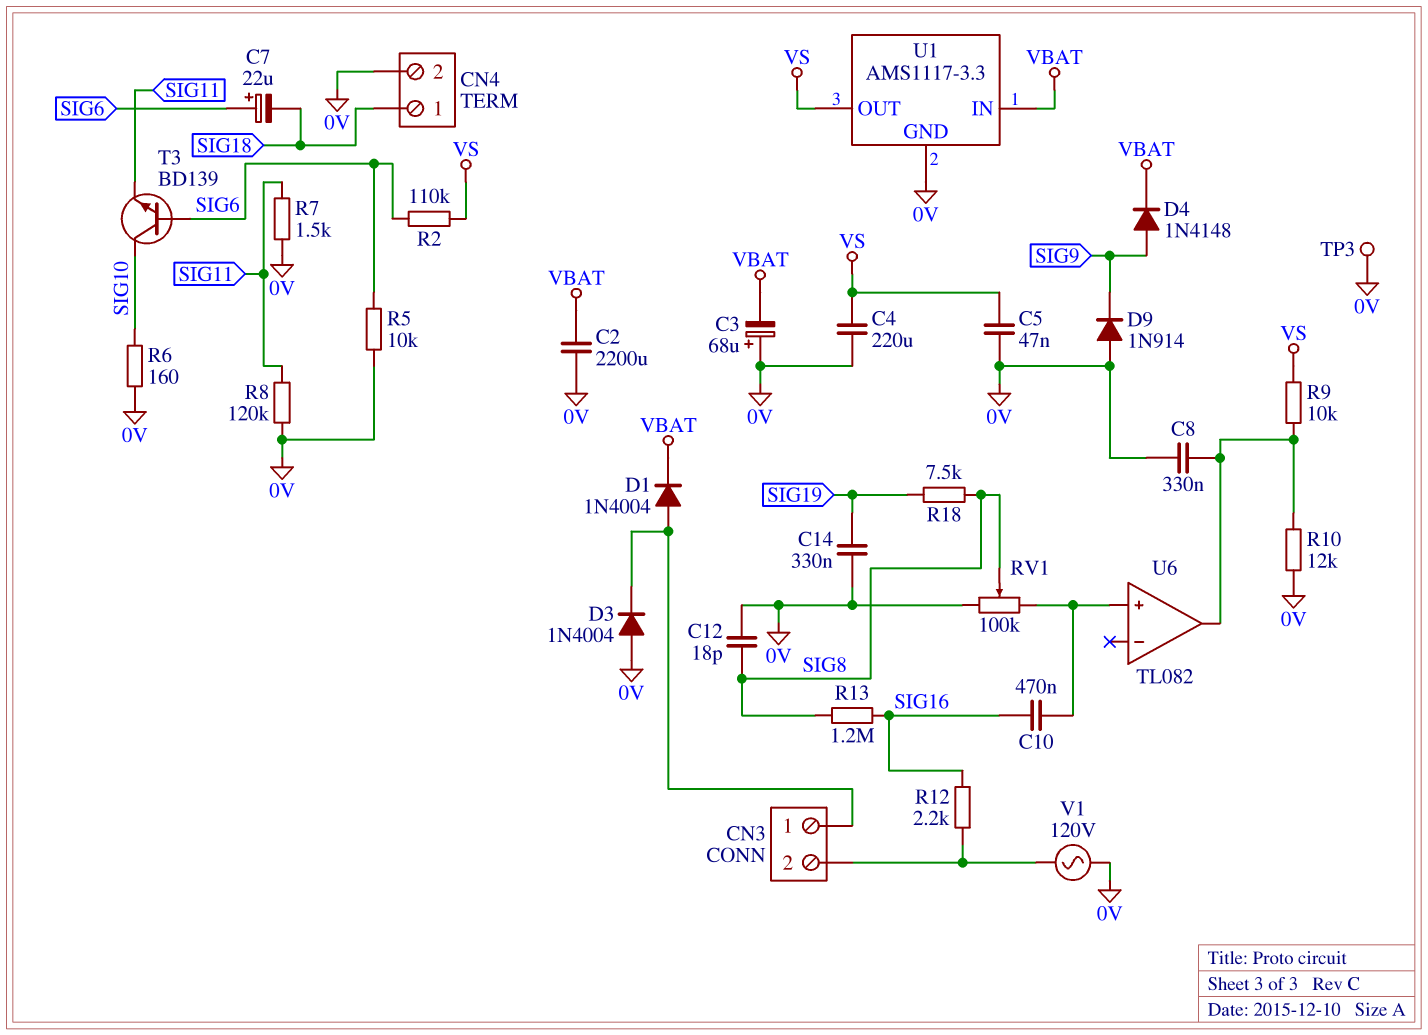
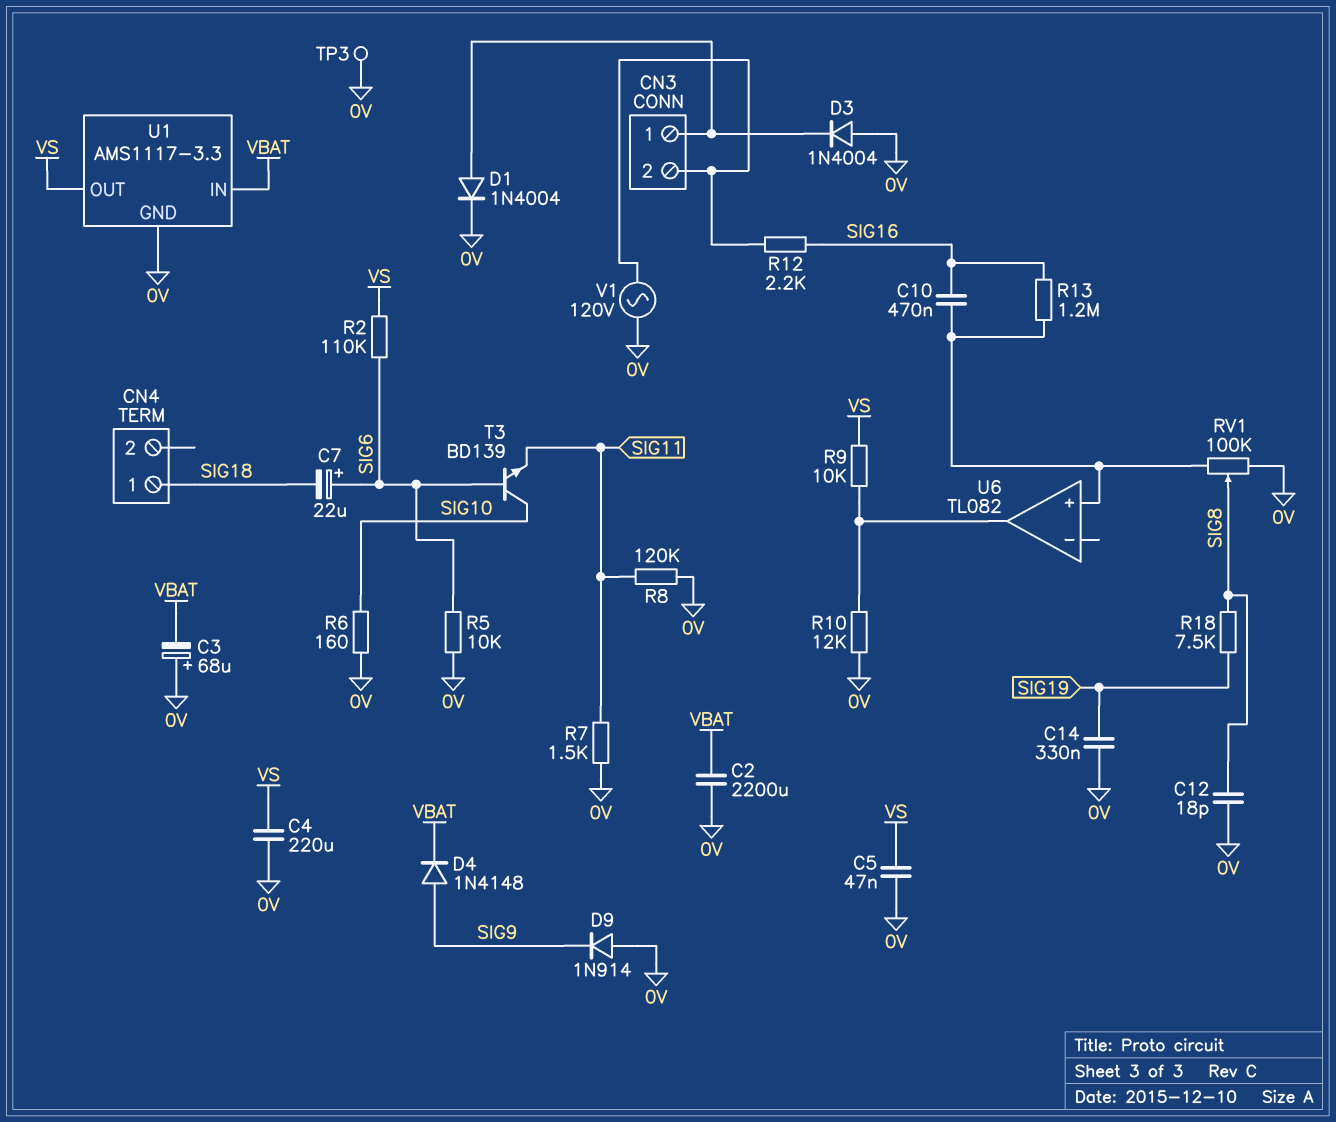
C8: 330nF (0V, U6/out) -> none
CN4 pin 2: 0V -> none
D1: diode 1N4004 (A CN3/1, K VBAT) -> diode 1N4004 (A CN3/1, K 0V)
R13: 1.2M (SIG8, SIG16) -> 1.2M (SIG16, U6/in+)

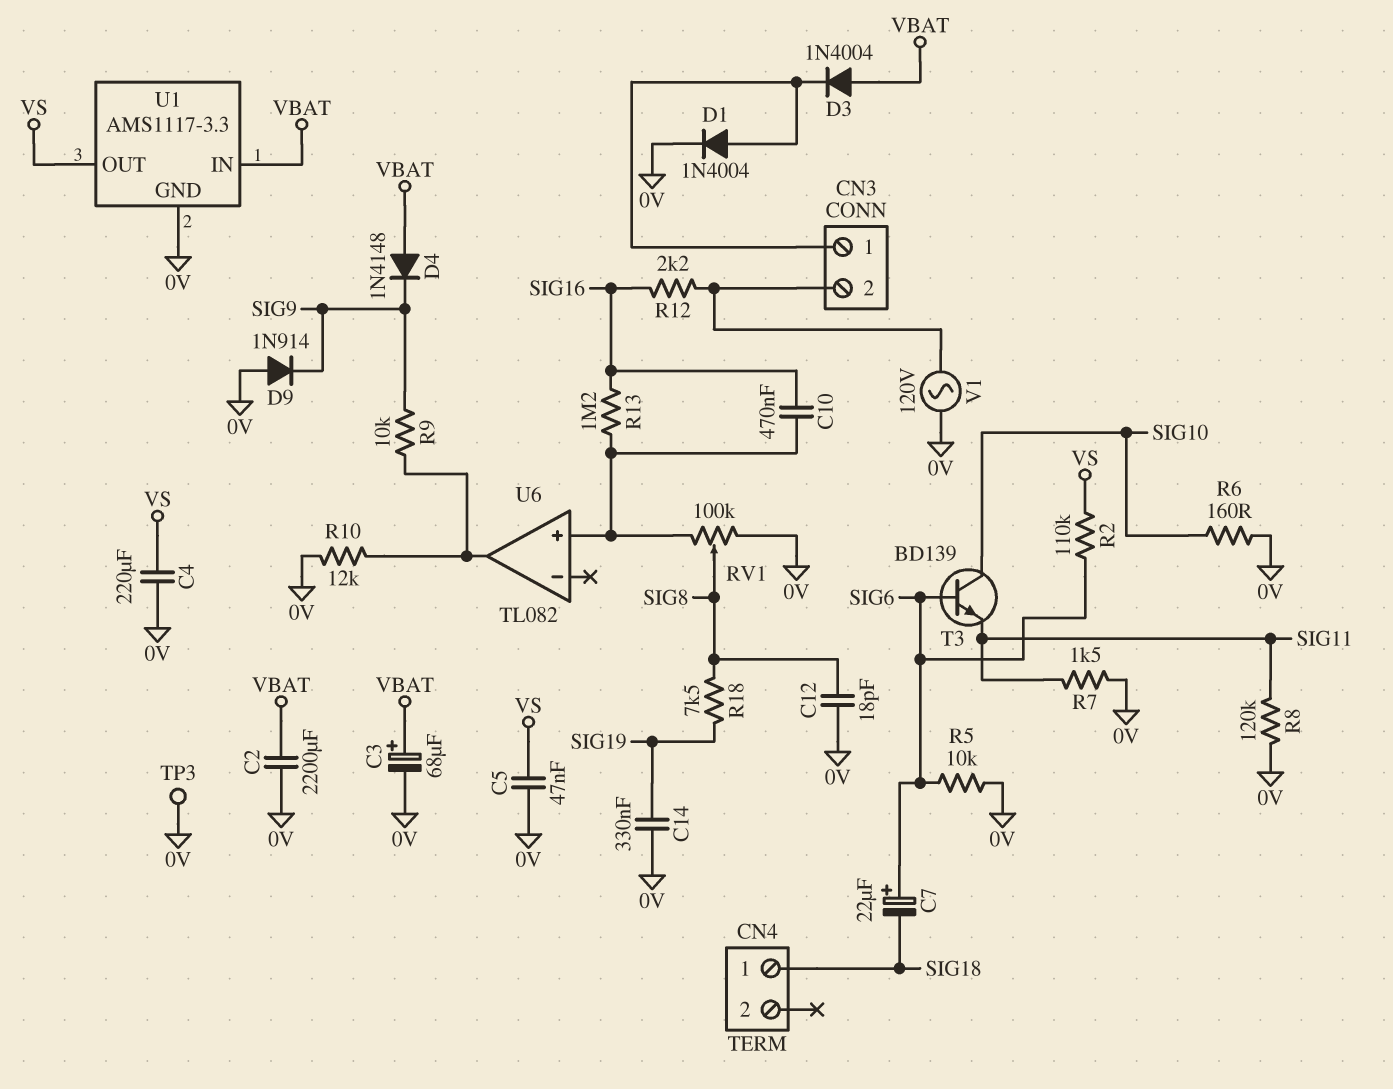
C3: 68uF (plus 0V, minus VBAT) -> 68uF (plus VBAT, minus 0V)
D3: diode 1N4004 (A 0V, K CN3/1) -> diode 1N4004 (A VBAT, K CN3/1)
D4: diode 1N4148 (A SIG9, K VBAT) -> diode 1N4148 (A VBAT, K SIG9)
R9: 10k (U6/out, VS) -> 10k (SIG9, U6/out)

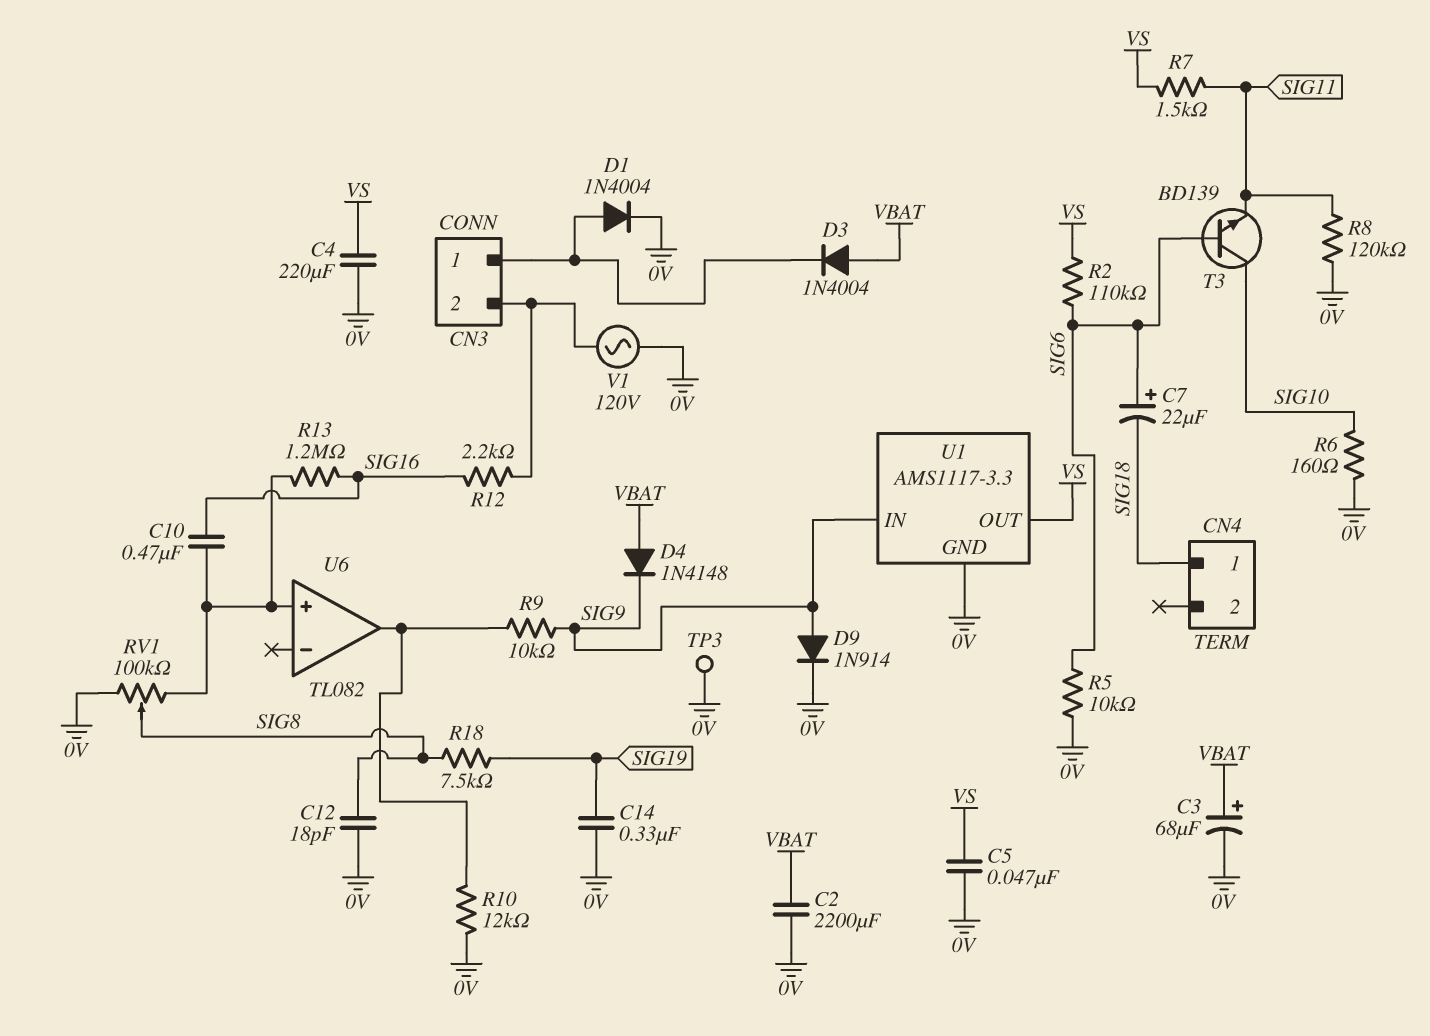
D9: diode 1N914 (A 0V, K SIG9) -> diode 1N914 (A SIG9, K 0V)
R7: 1.5k (0V, SIG11) -> 1.5k (SIG11, VS)
U1 pin IN: VBAT -> SIG9

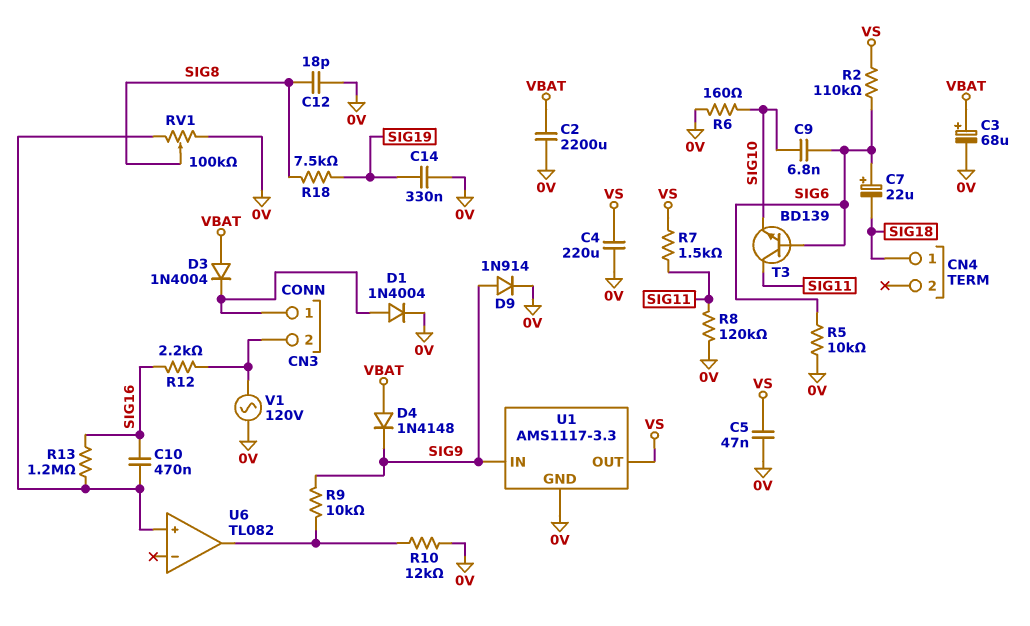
C9: none -> 6.8nF (SIG6, SIG10)
T3: NPN BD139 (B SIG6, C SIG10, E SIG11) -> NPN BD139 (B SIG6, C SIG11, E SIG10)
TP3: test point (0V) -> none

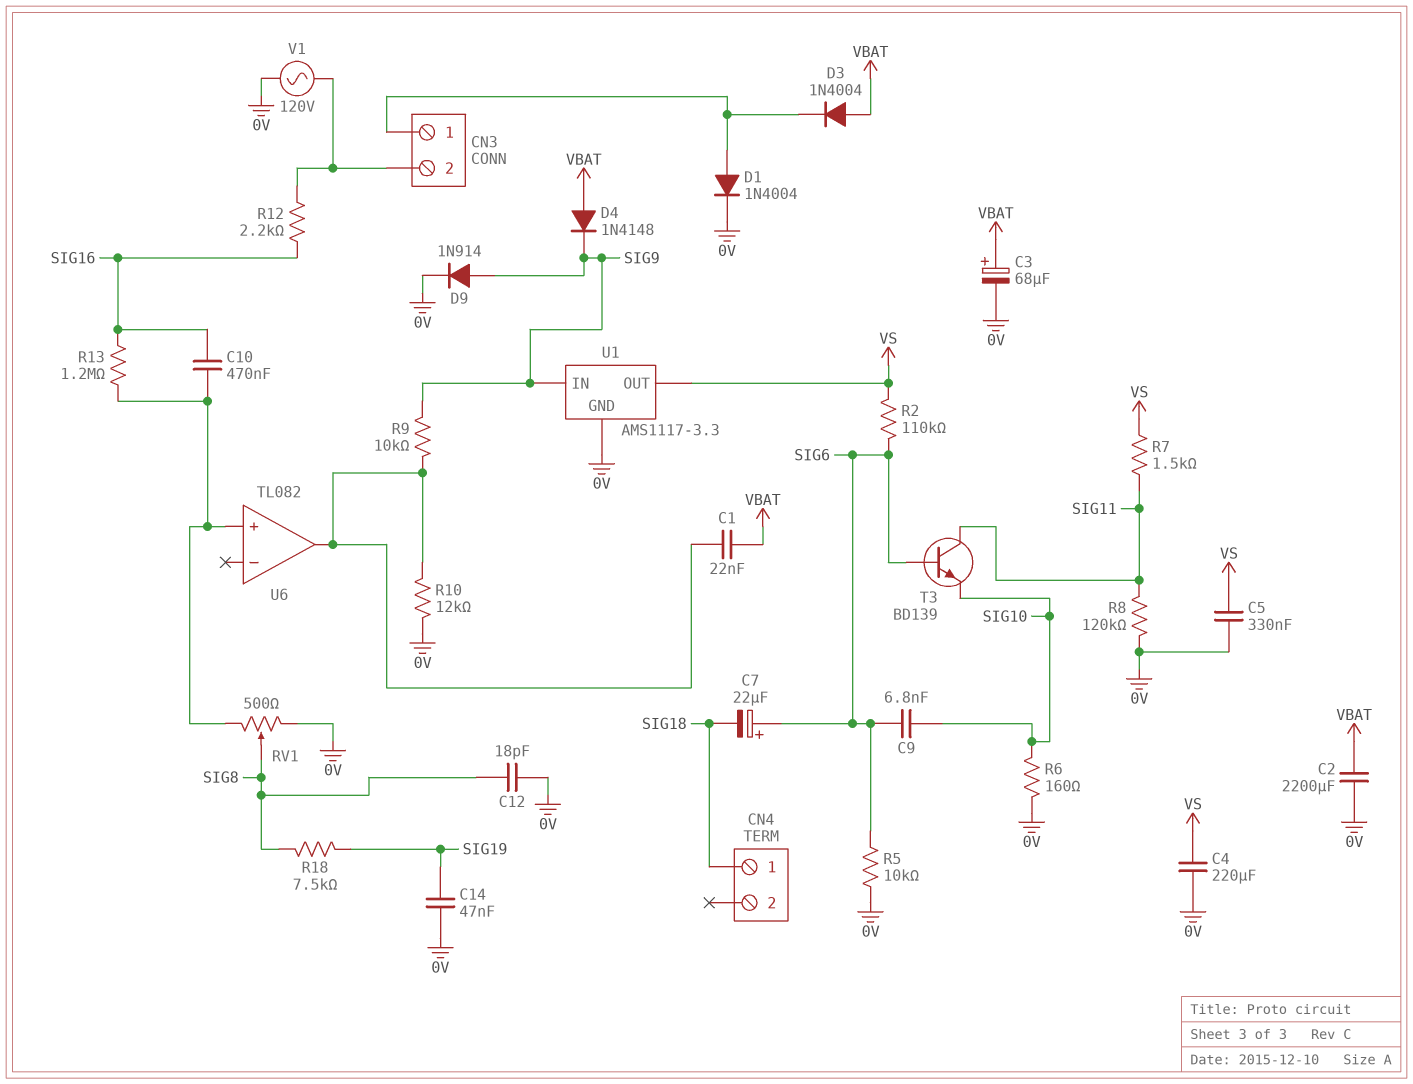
C1: none -> 22nF (U6/out, VBAT)
C5: 47nF (0V, VS) -> 330nF (0V, VS)
C14: 330nF (0V, SIG19) -> 47nF (0V, SIG19)
RV1: 100k (0V, U6/in+, wiper SIG8) -> 500 (0V, U6/in+, wiper SIG8)

